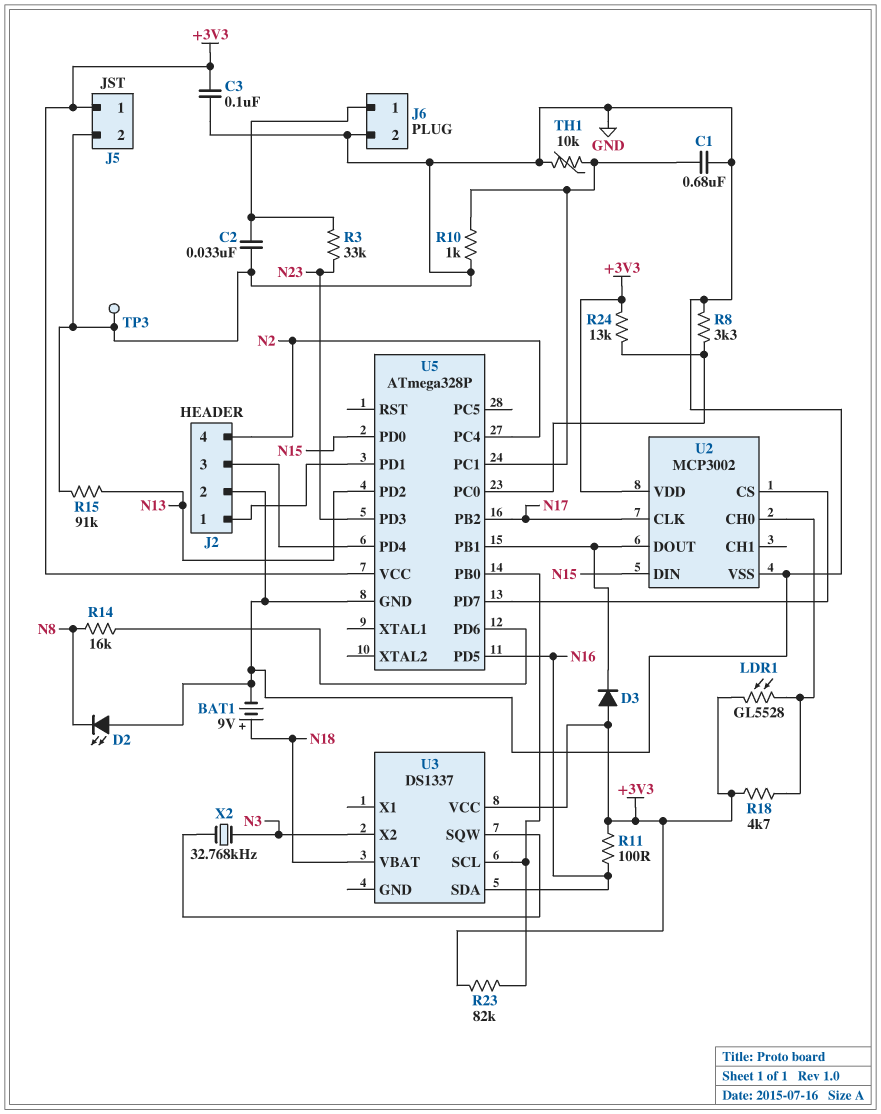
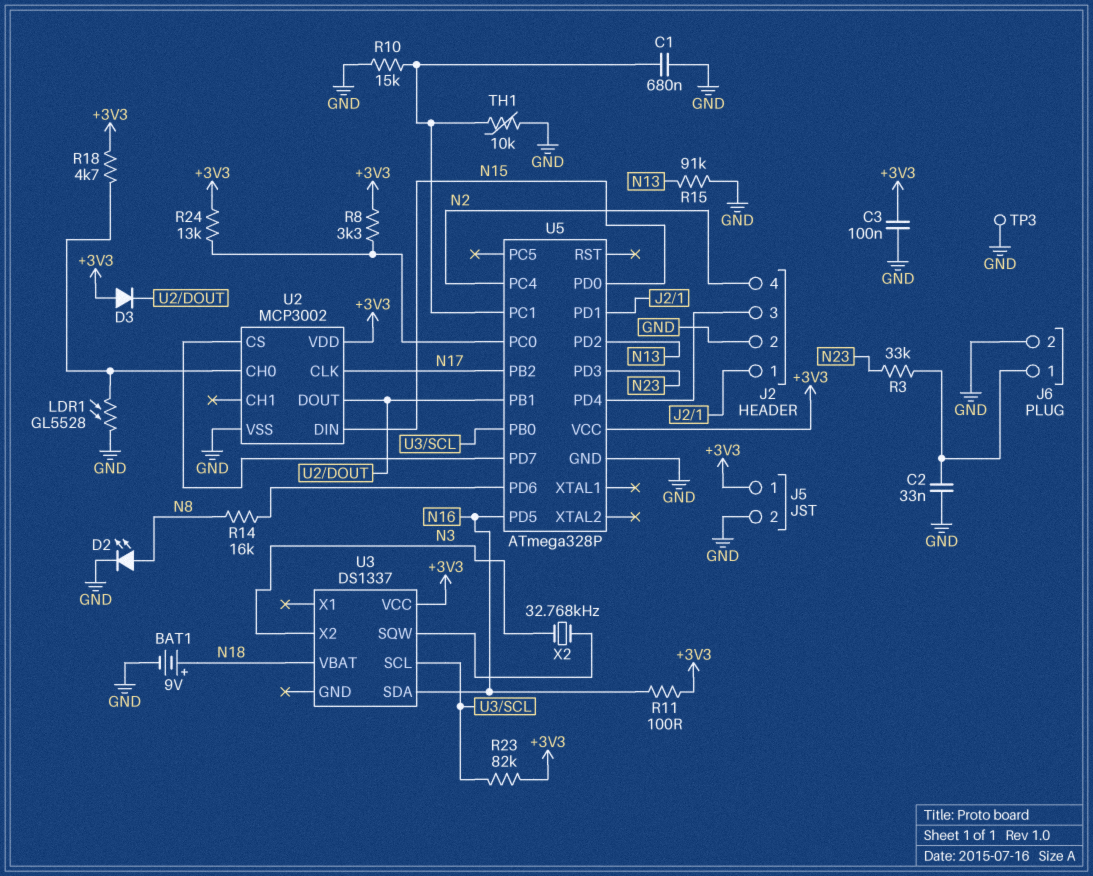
D2: LED (A GND, K N8) -> LED (A N8, K GND)
LDR1: GL5528 (+3V3, U2/CH0) -> GL5528 (GND, U2/CH0)
R8: 3.3k (GND, U5/PC0) -> 3.3k (+3V3, U5/PC0)
R10: 1k (GND, U5/PC1) -> 15k (GND, U5/PC1)

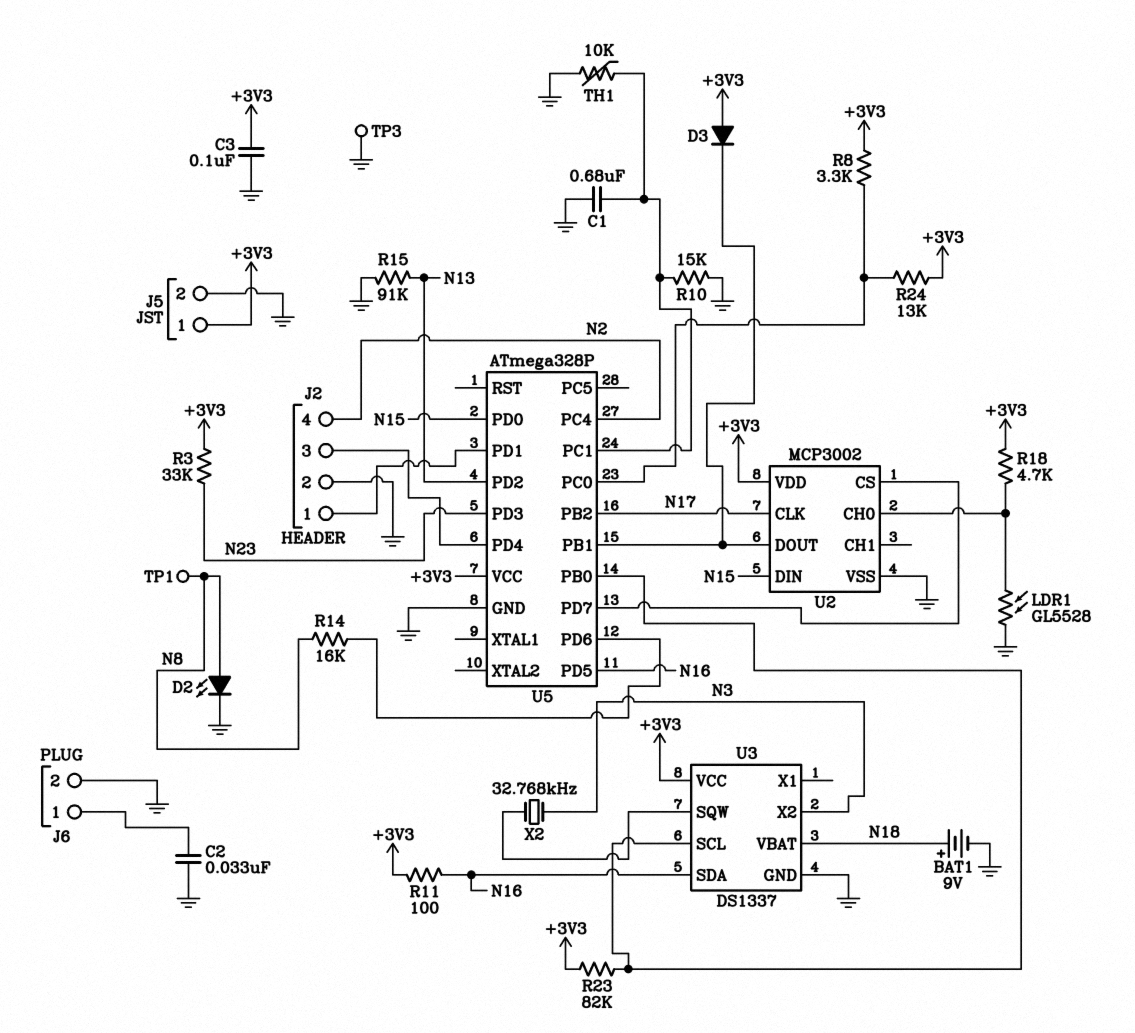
R3: 33k (J6/1, N23) -> 33k (+3V3, N23)
TP1: none -> test point (N8)
U3 pin GND: none -> GND

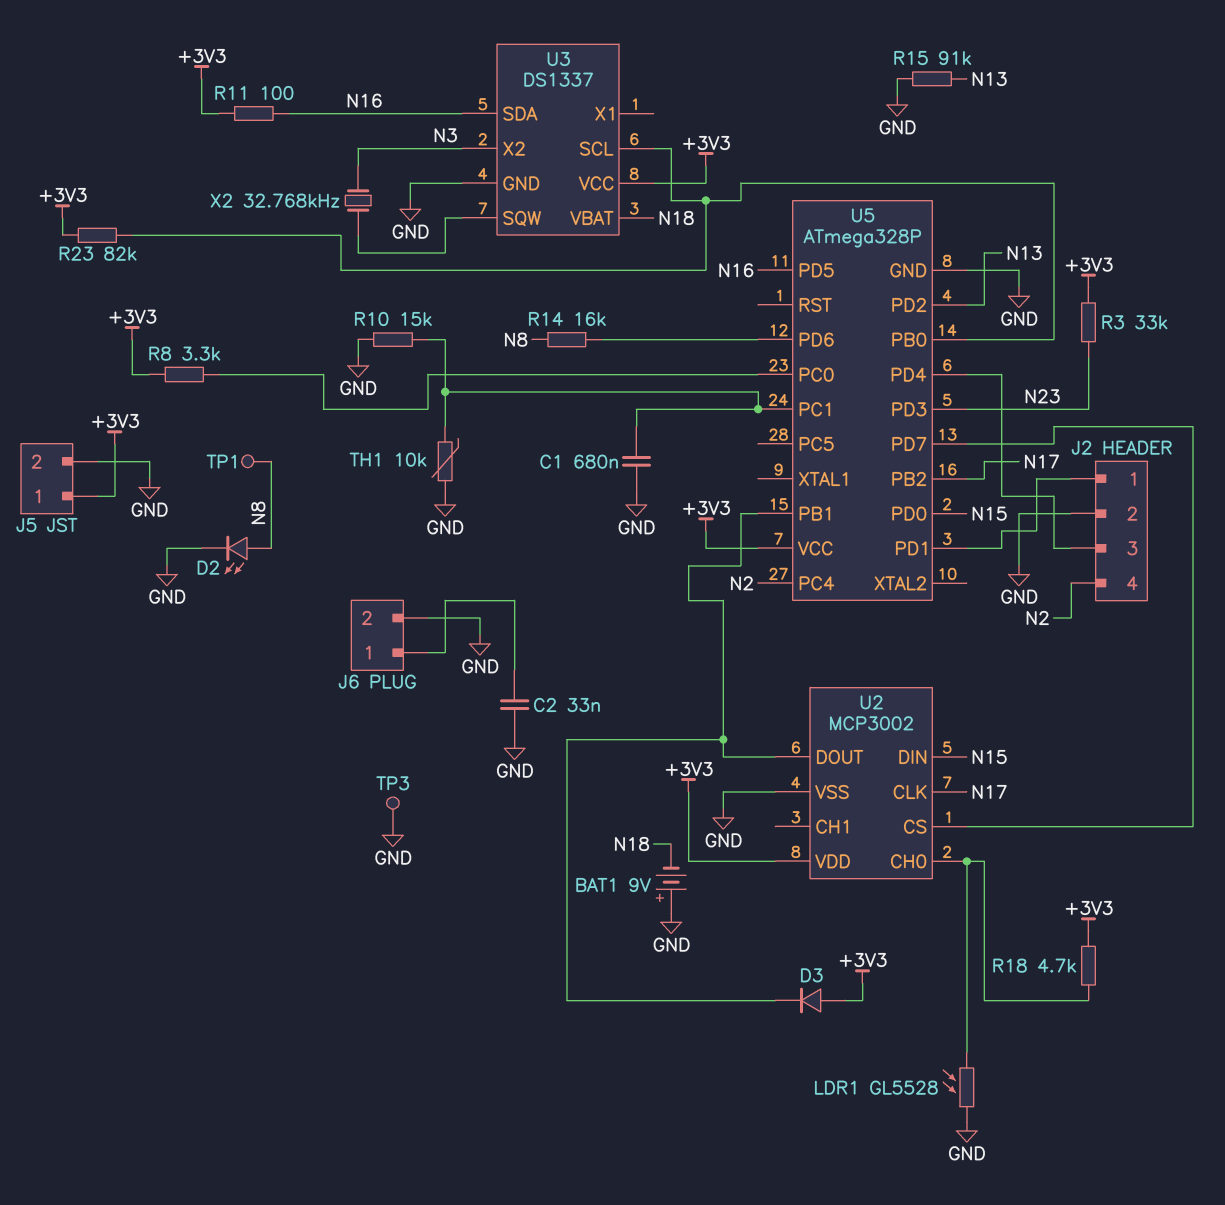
BAT1: 9V (plus N18, minus GND) -> 9V (plus GND, minus N18)
C3: 100nF (+3V3, GND) -> none
R24: 13k (+3V3, U5/PC0) -> none

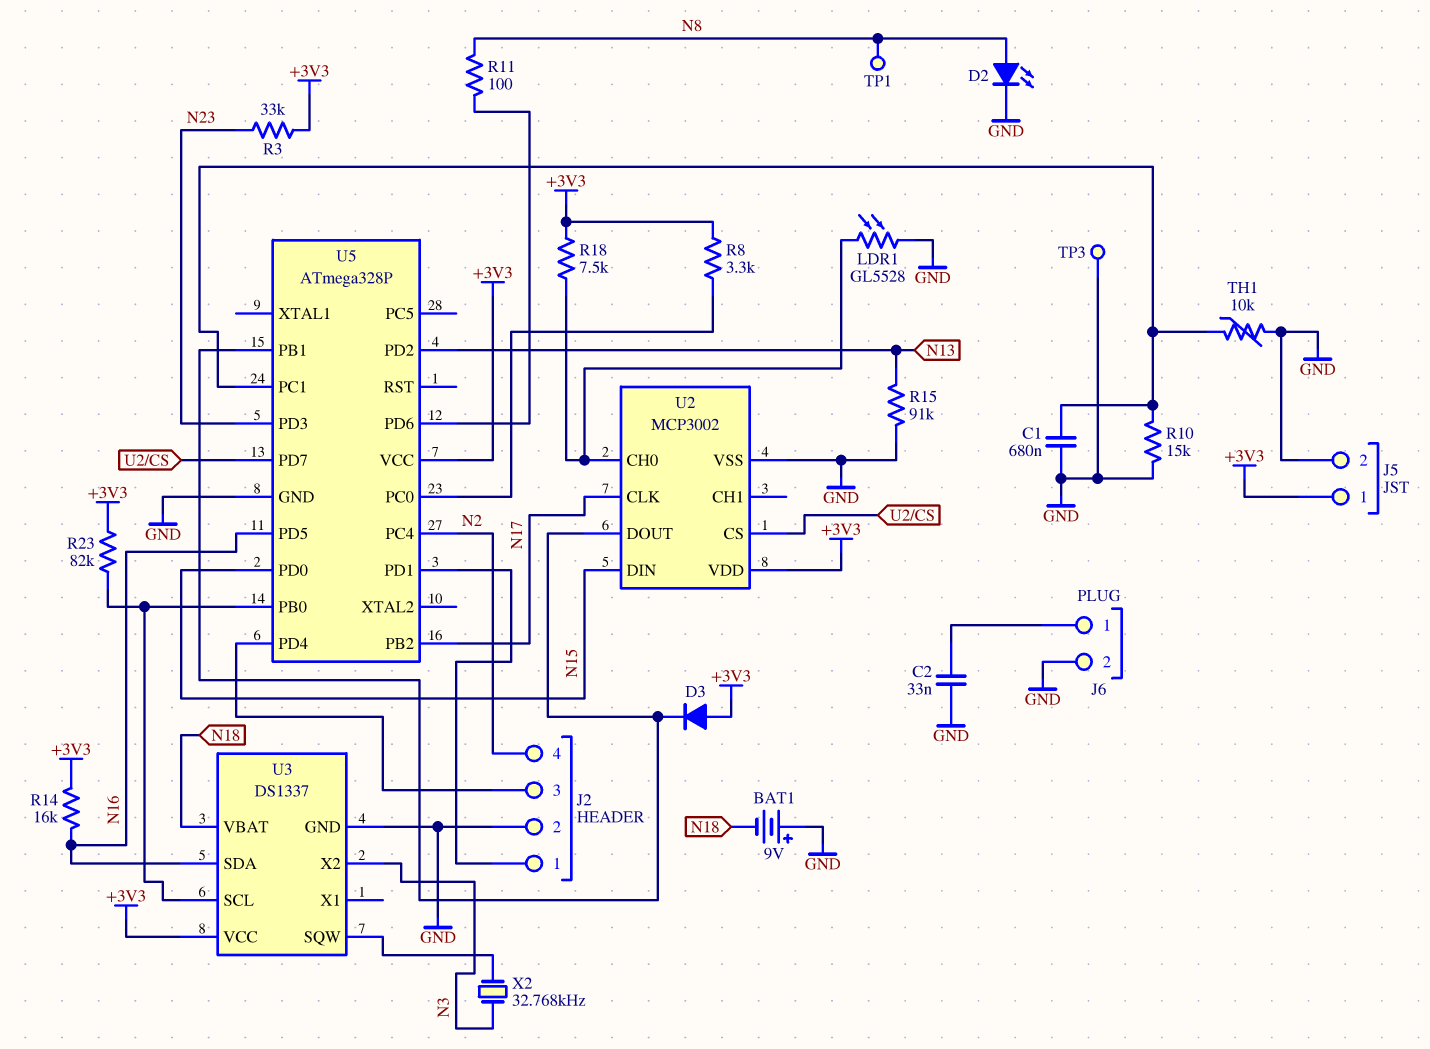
R11: 100 (+3V3, N16) -> 100 (N8, U5/PD6)
R14: 16k (N8, U5/PD6) -> 16k (+3V3, N16)
R18: 4.7k (+3V3, U2/CH0) -> 7.5k (+3V3, U2/CH0)

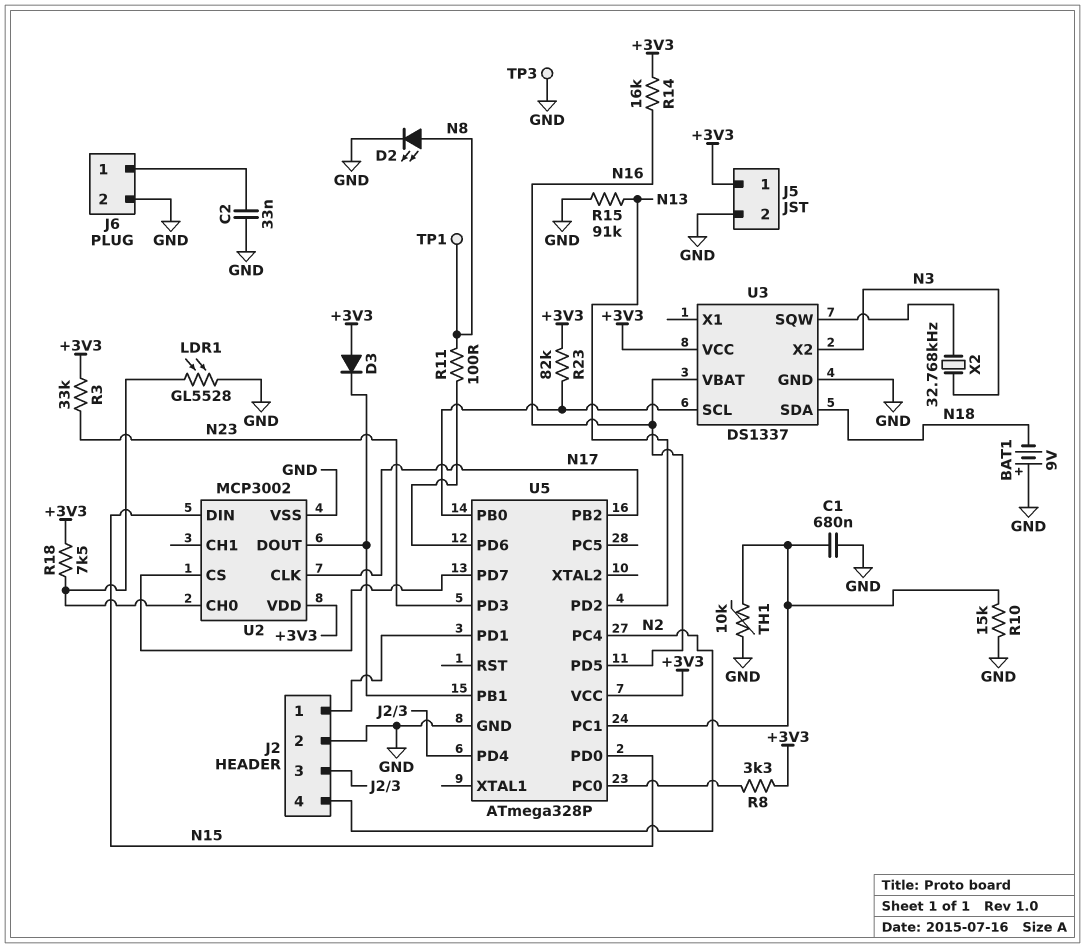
U3 pin SDA: N16 -> N18
U3 pin VBAT: N18 -> N16

